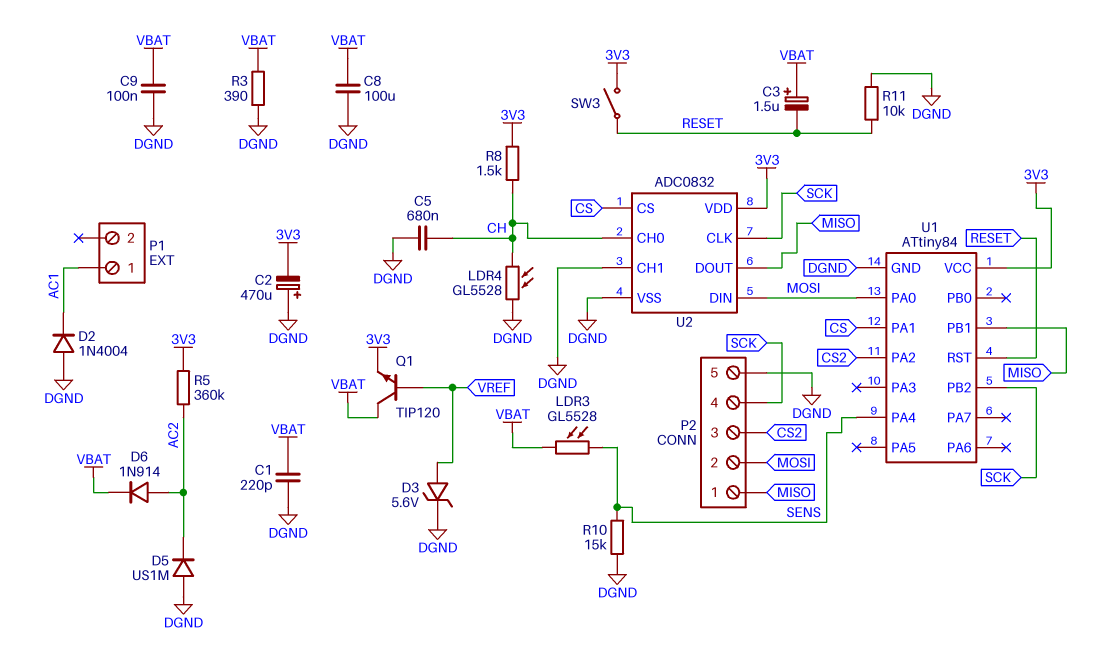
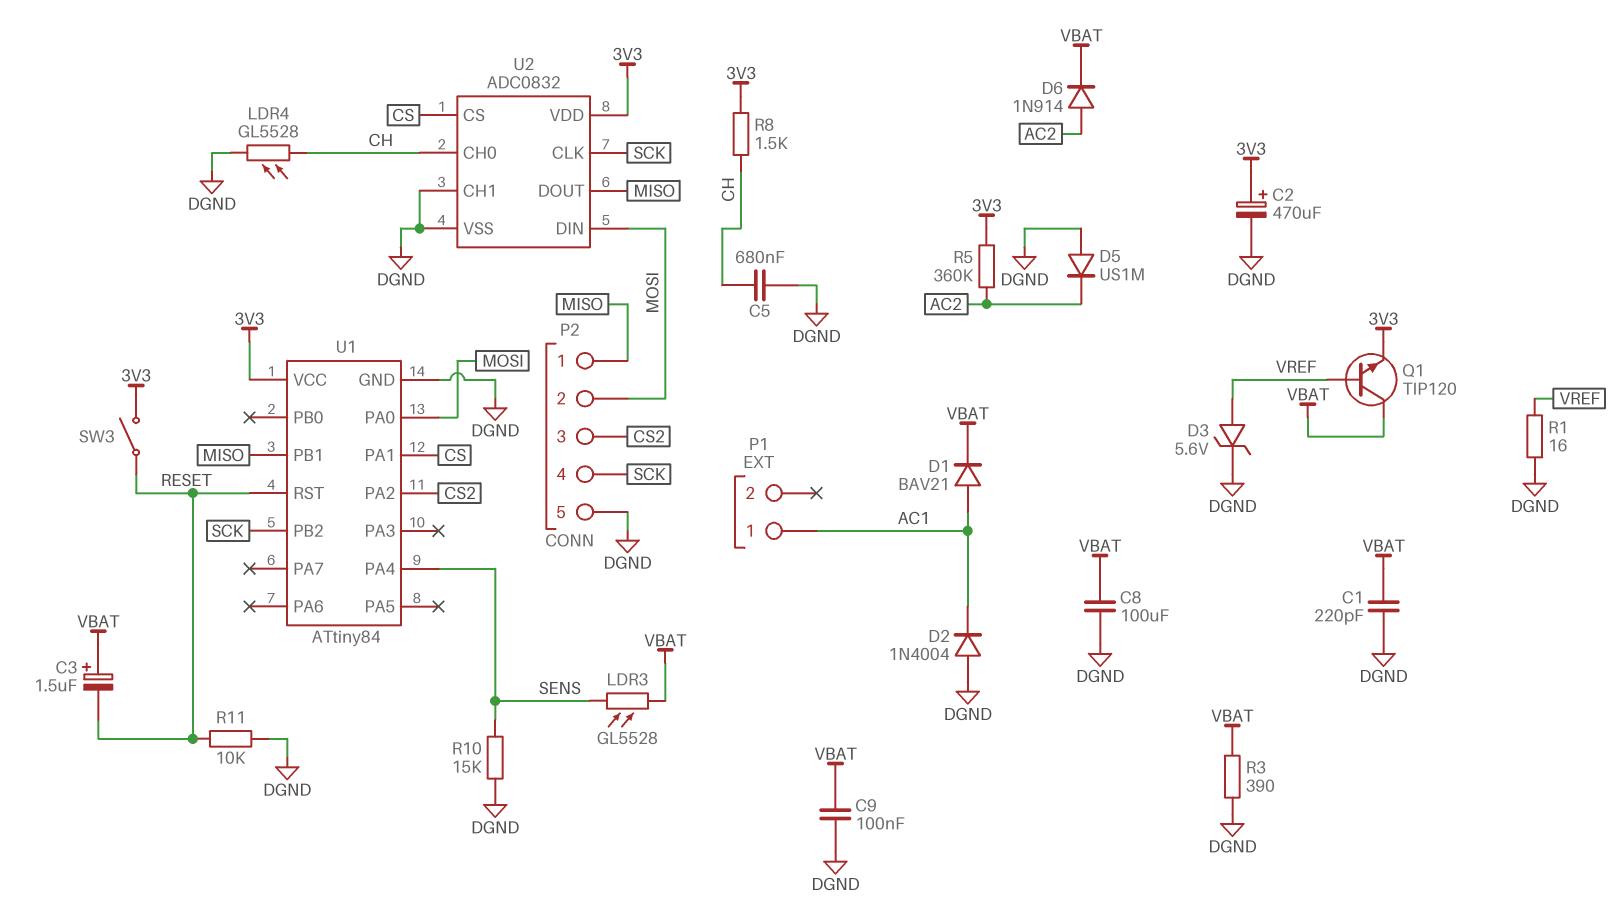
C2: 470uF (plus DGND, minus 3V3) -> 470uF (plus 3V3, minus DGND)
D1: none -> diode BAV21 (A AC1, K VBAT)
R1: none -> 16 (DGND, VREF)

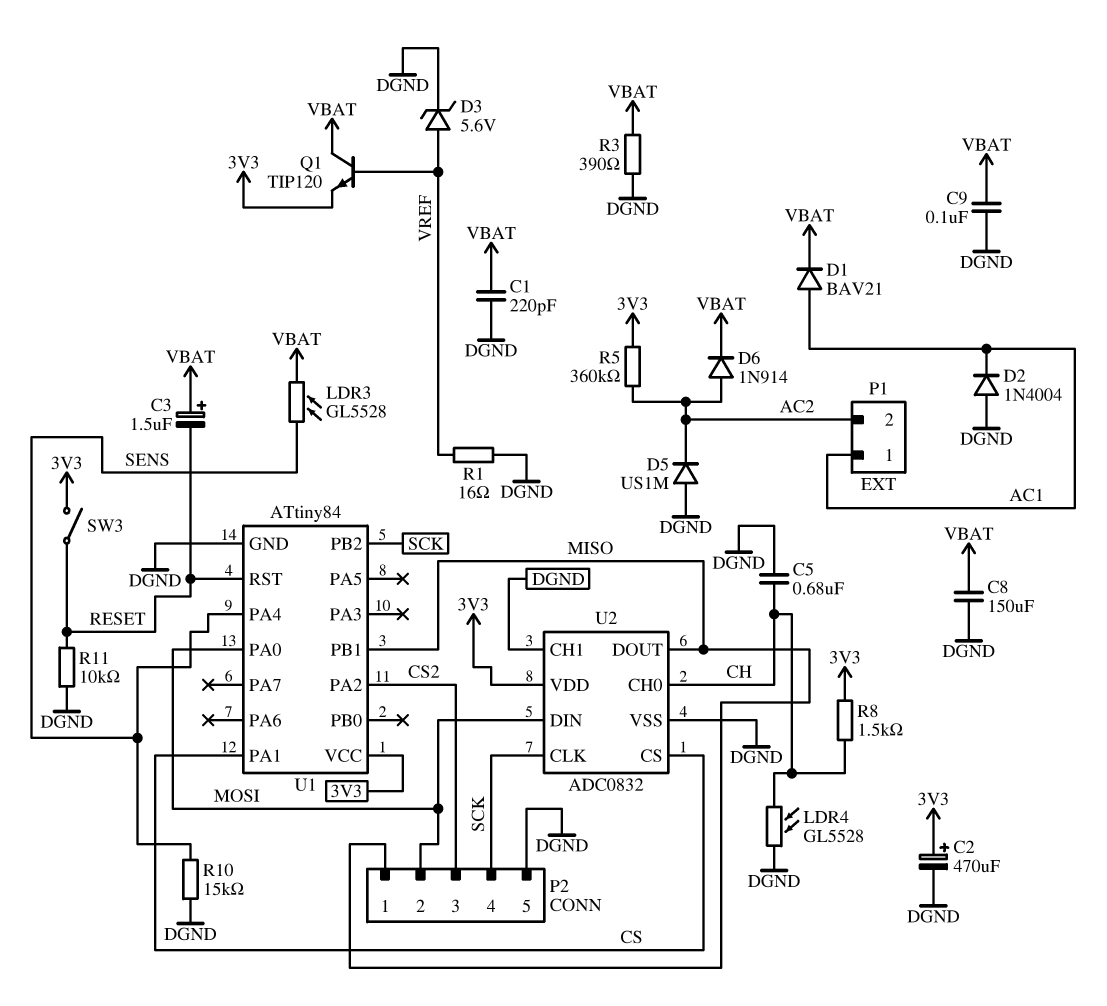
C8: 100uF (DGND, VBAT) -> 150uF (DGND, VBAT)
P1 pin 2: none -> AC2

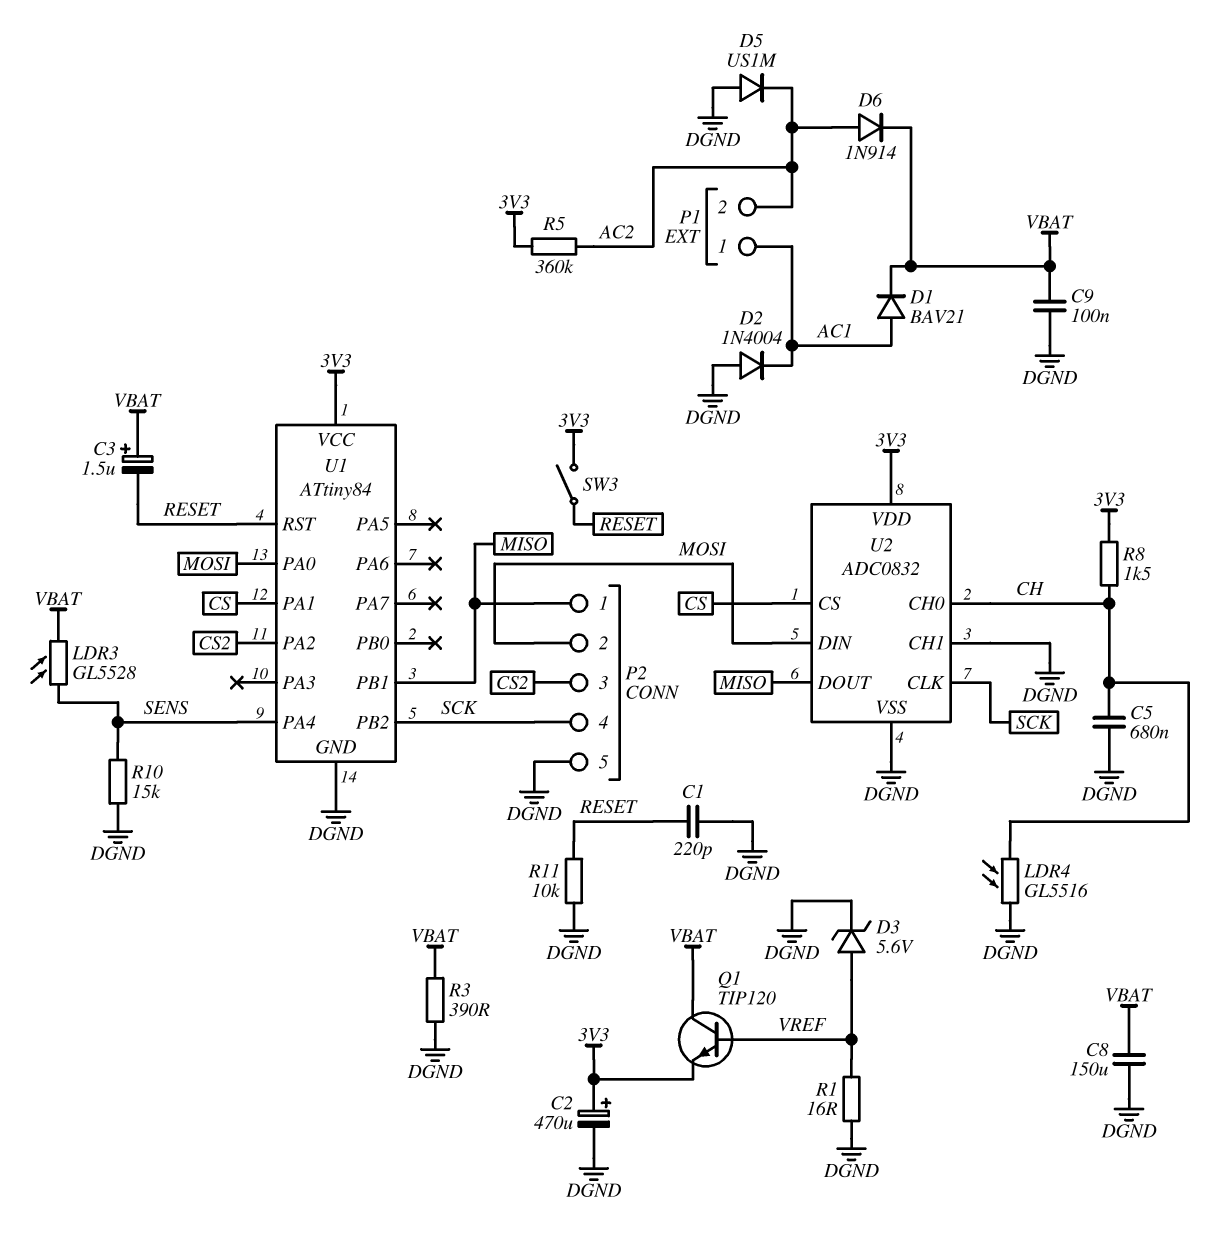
C1: 220pF (DGND, VBAT) -> 220pF (DGND, RESET)
LDR4: GL5528 (CH, DGND) -> GL5516 (CH, DGND)

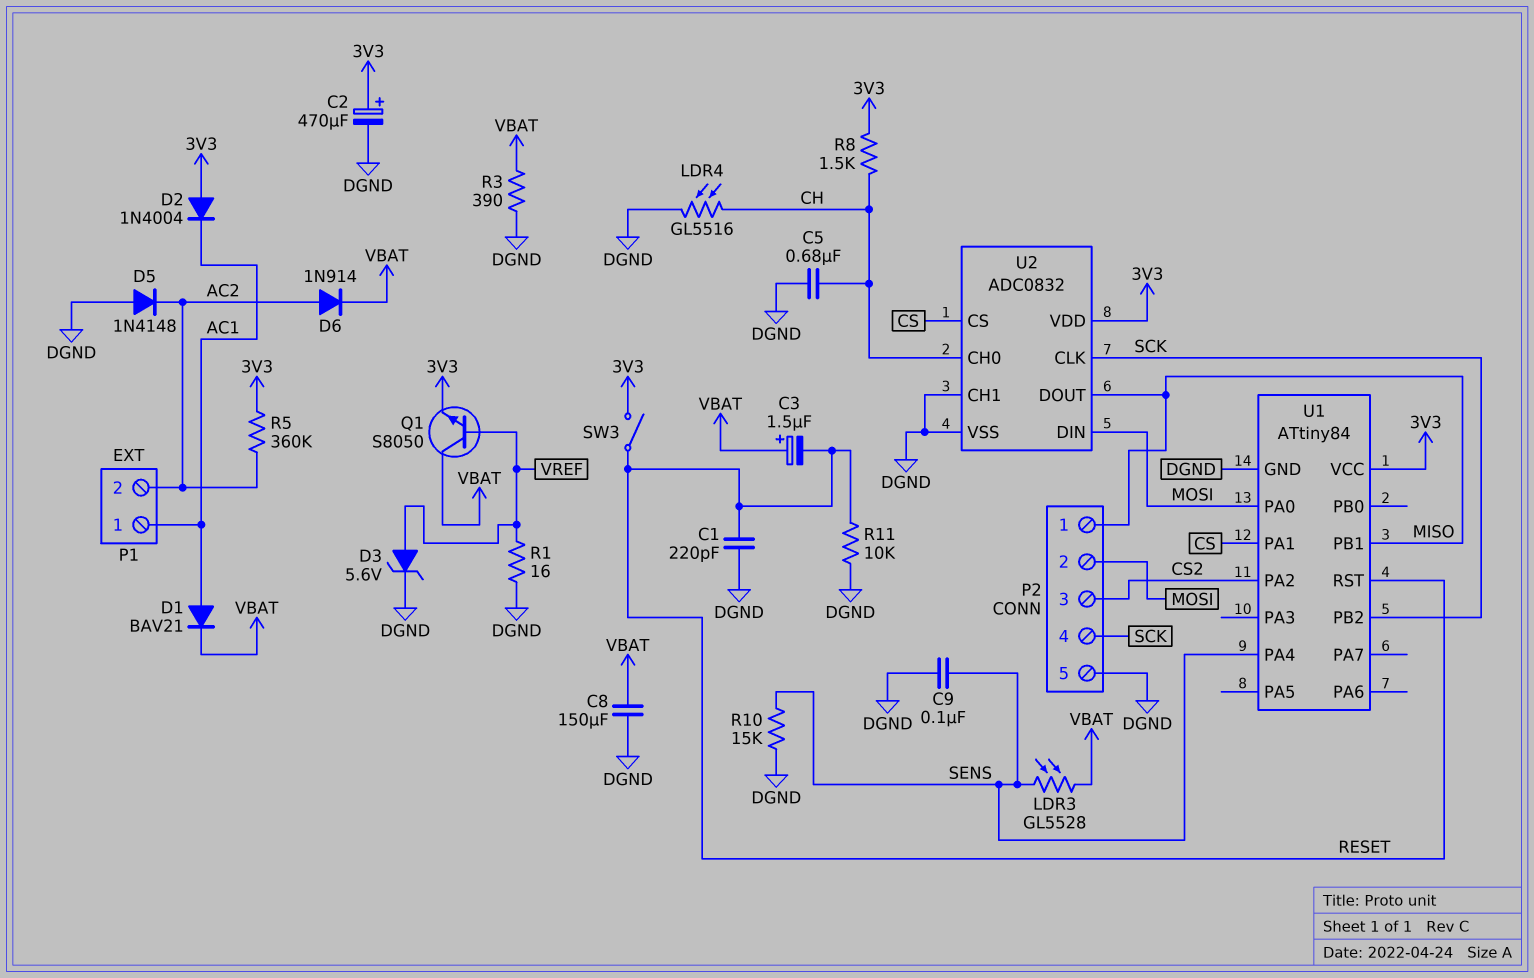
C9: 100nF (DGND, VBAT) -> 100nF (DGND, SENS)
D2: diode 1N4004 (A DGND, K AC1) -> diode 1N4004 (A 3V3, K AC1)
D5: diode US1M (A DGND, K AC2) -> diode 1N4148 (A DGND, K AC2)
Q1: NPN TIP120 (B VREF, C VBAT, E 3V3) -> NPN S8050 (B VREF, C VBAT, E 3V3)

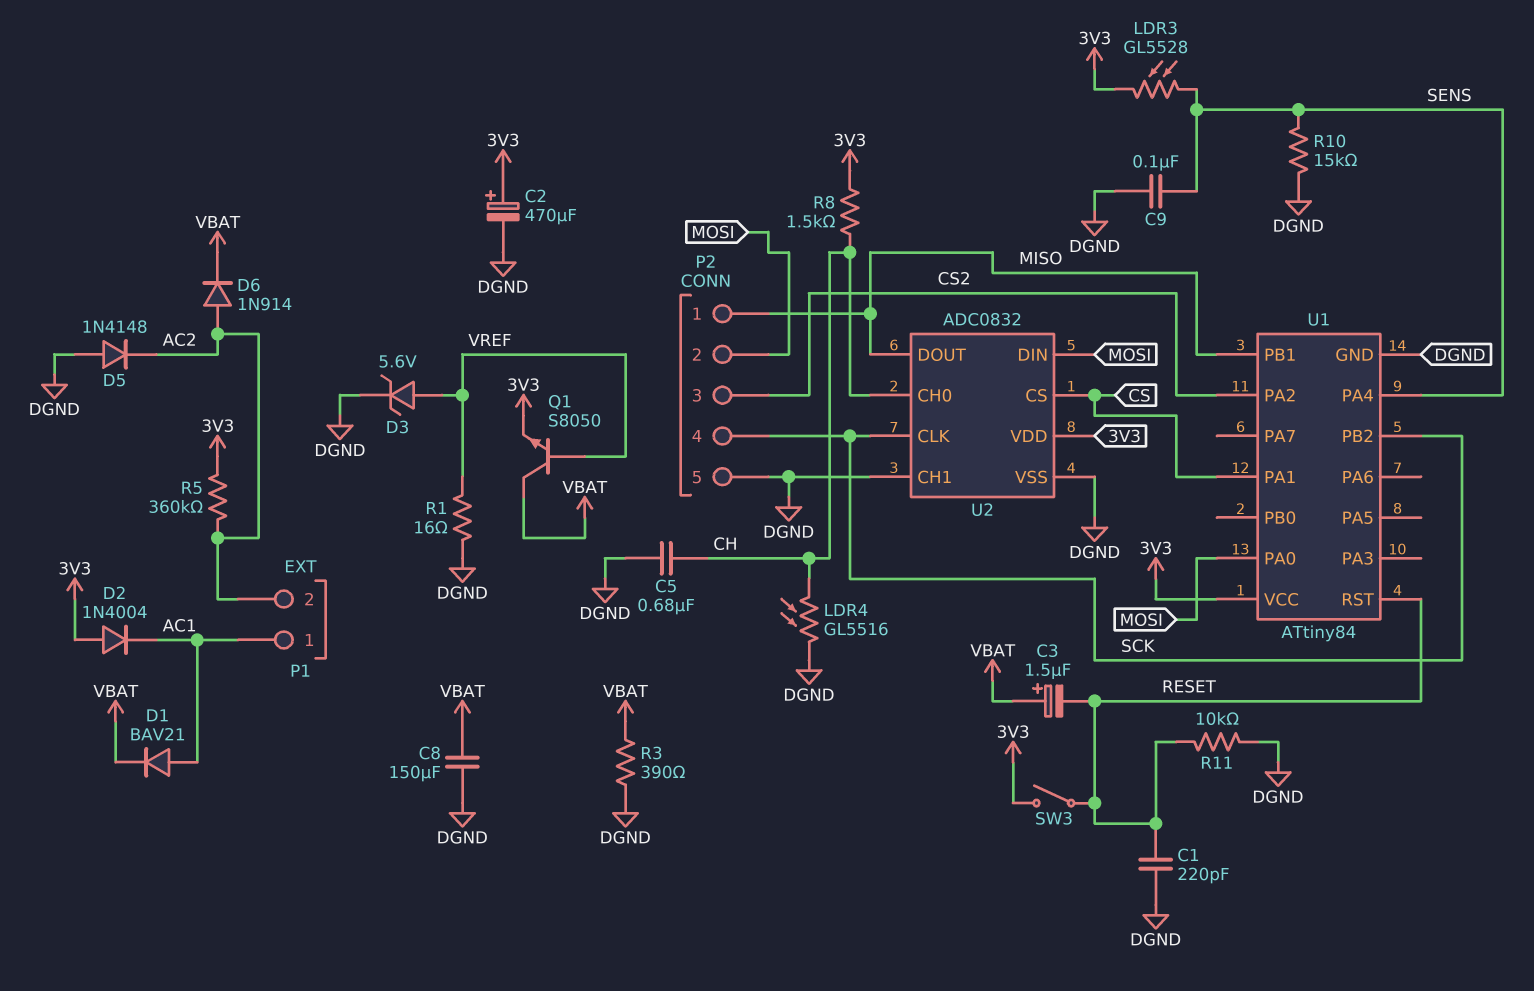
LDR3: GL5528 (SENS, VBAT) -> GL5528 (3V3, SENS)

